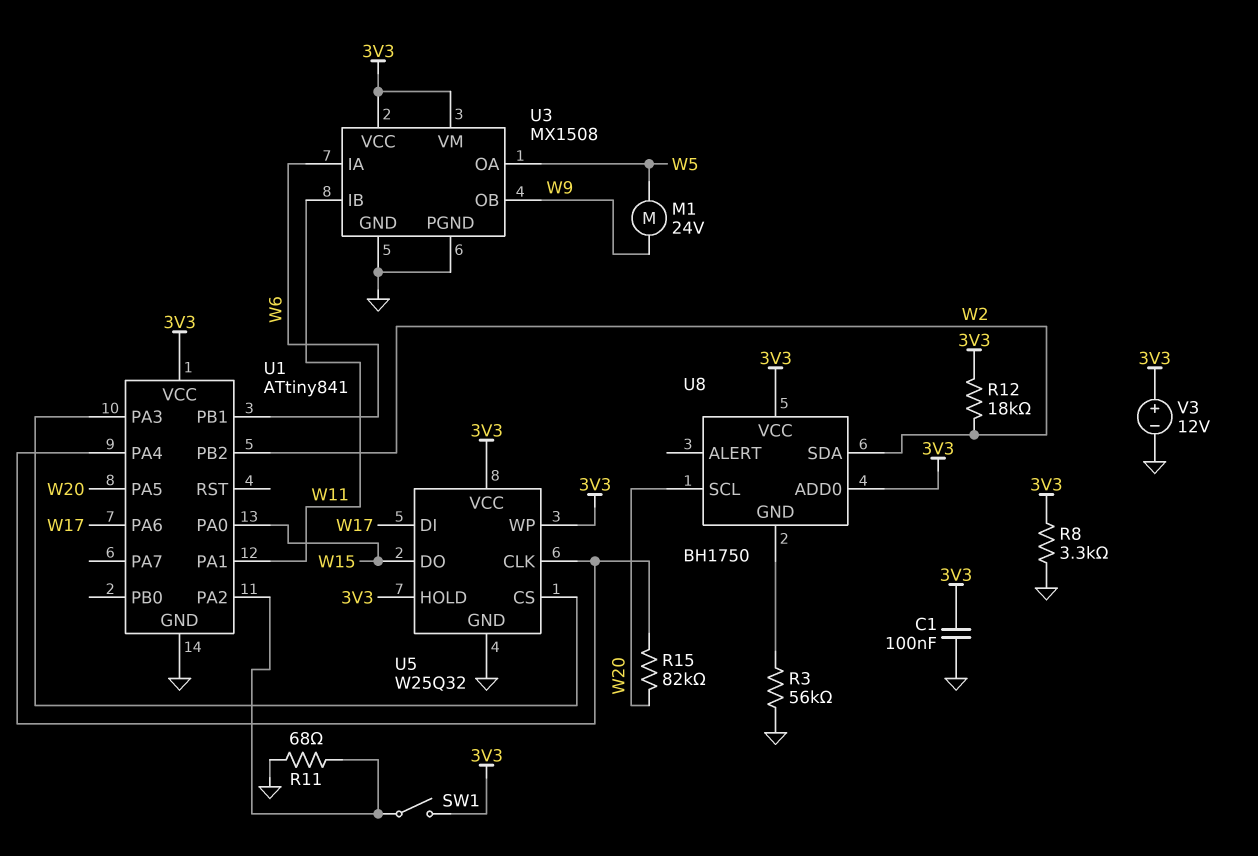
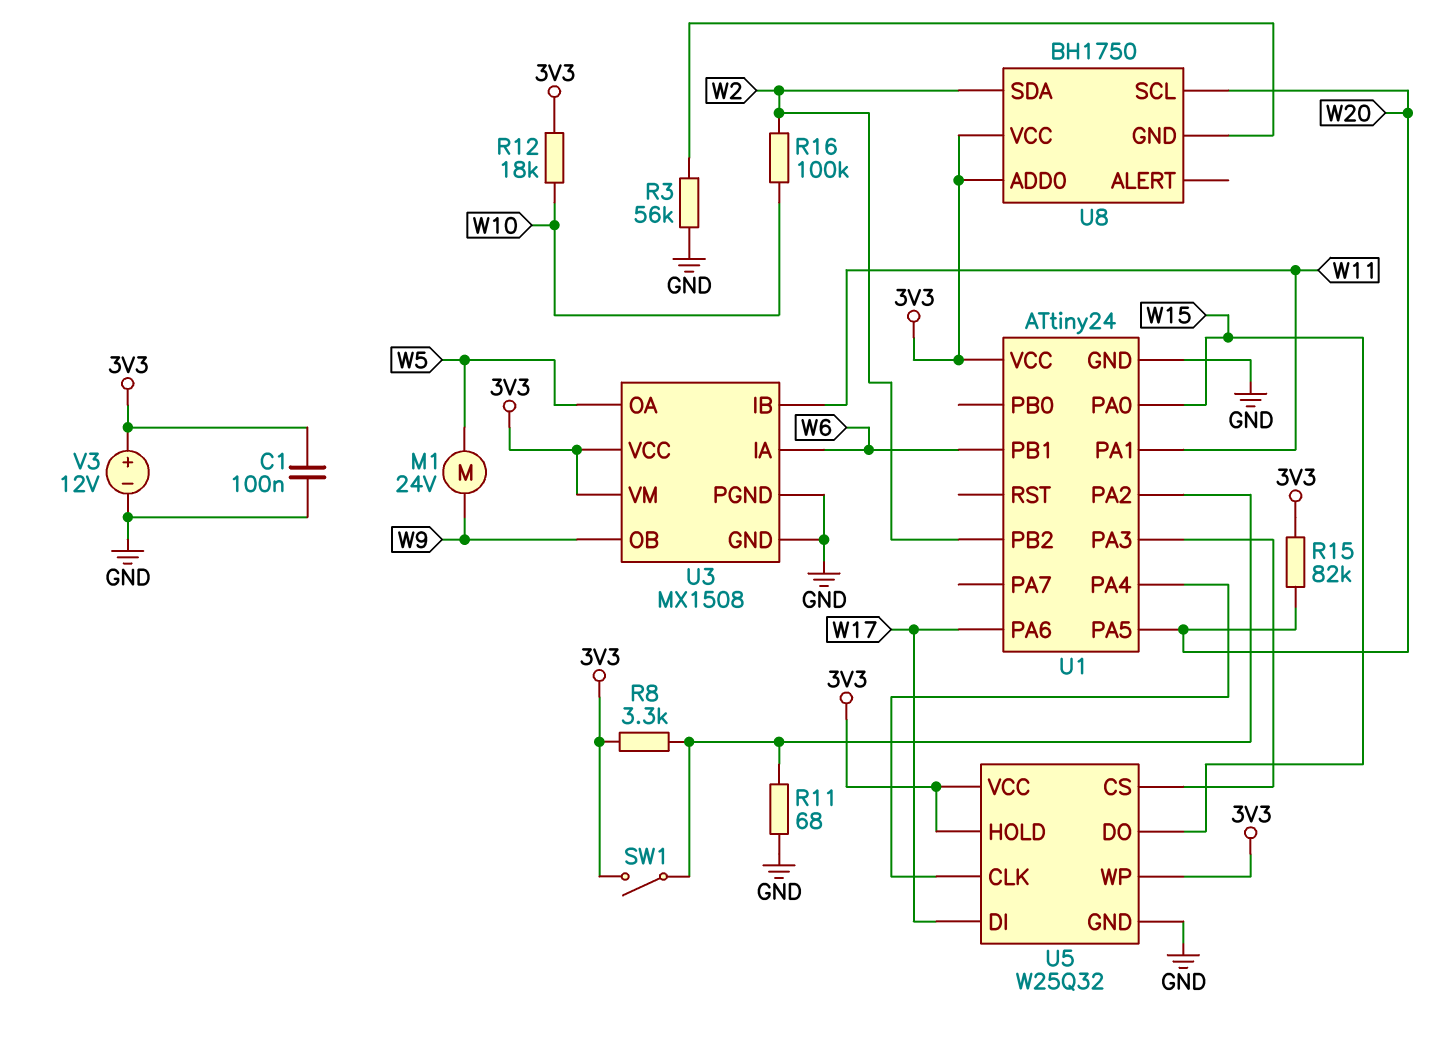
R8: 3.3k (3V3, GND) -> 3.3k (3V3, U1/PA2)
R12: 18k (3V3, W2) -> 18k (3V3, W10)
R15: 82k (U1/PA4, W20) -> 82k (3V3, W20)
R16: none -> 100k (W2, W10)
U1: ATtiny841 -> ATtiny24

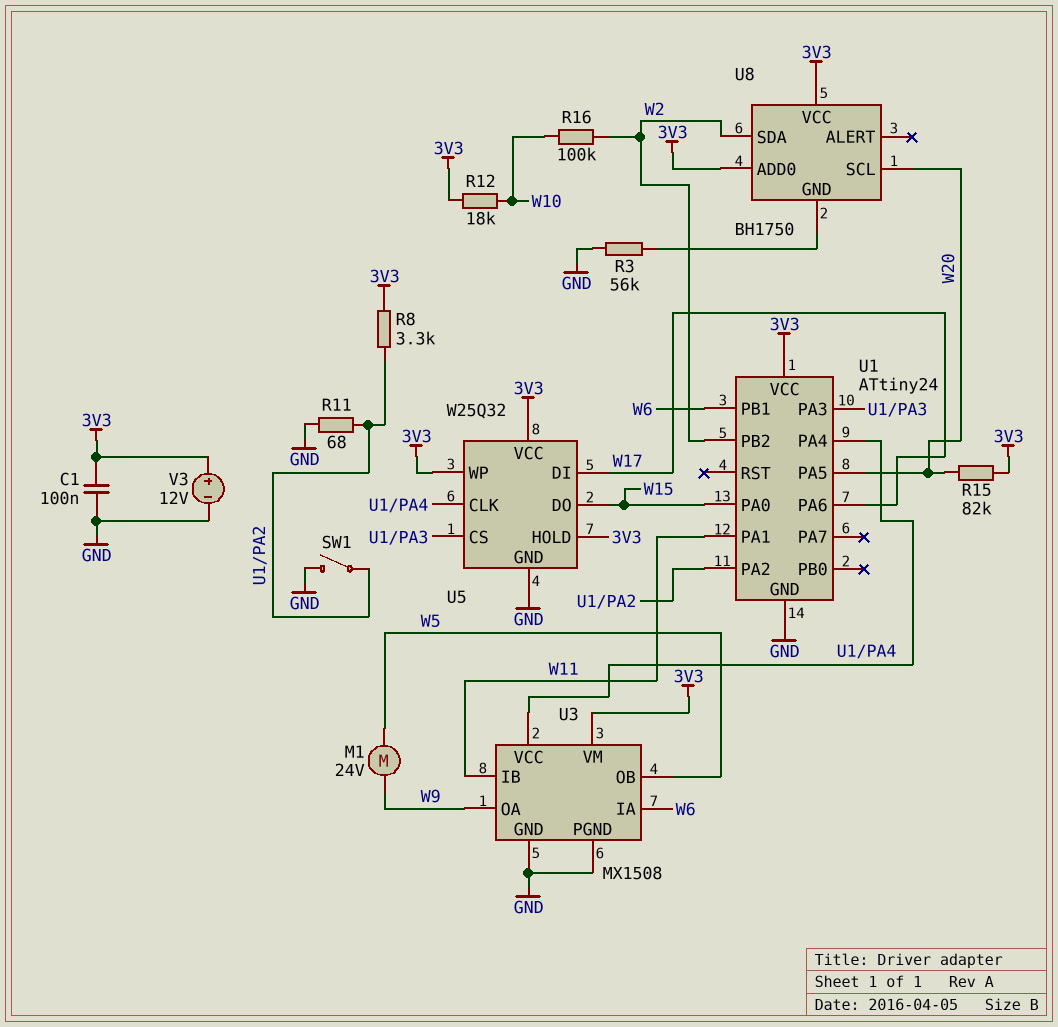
SW1: switch (3V3, U1/PA2) -> switch (GND, U1/PA2)
U3 pin OA: W5 -> W9
U3 pin OB: W9 -> W5
U3 pin VCC: 3V3 -> U1/PA4

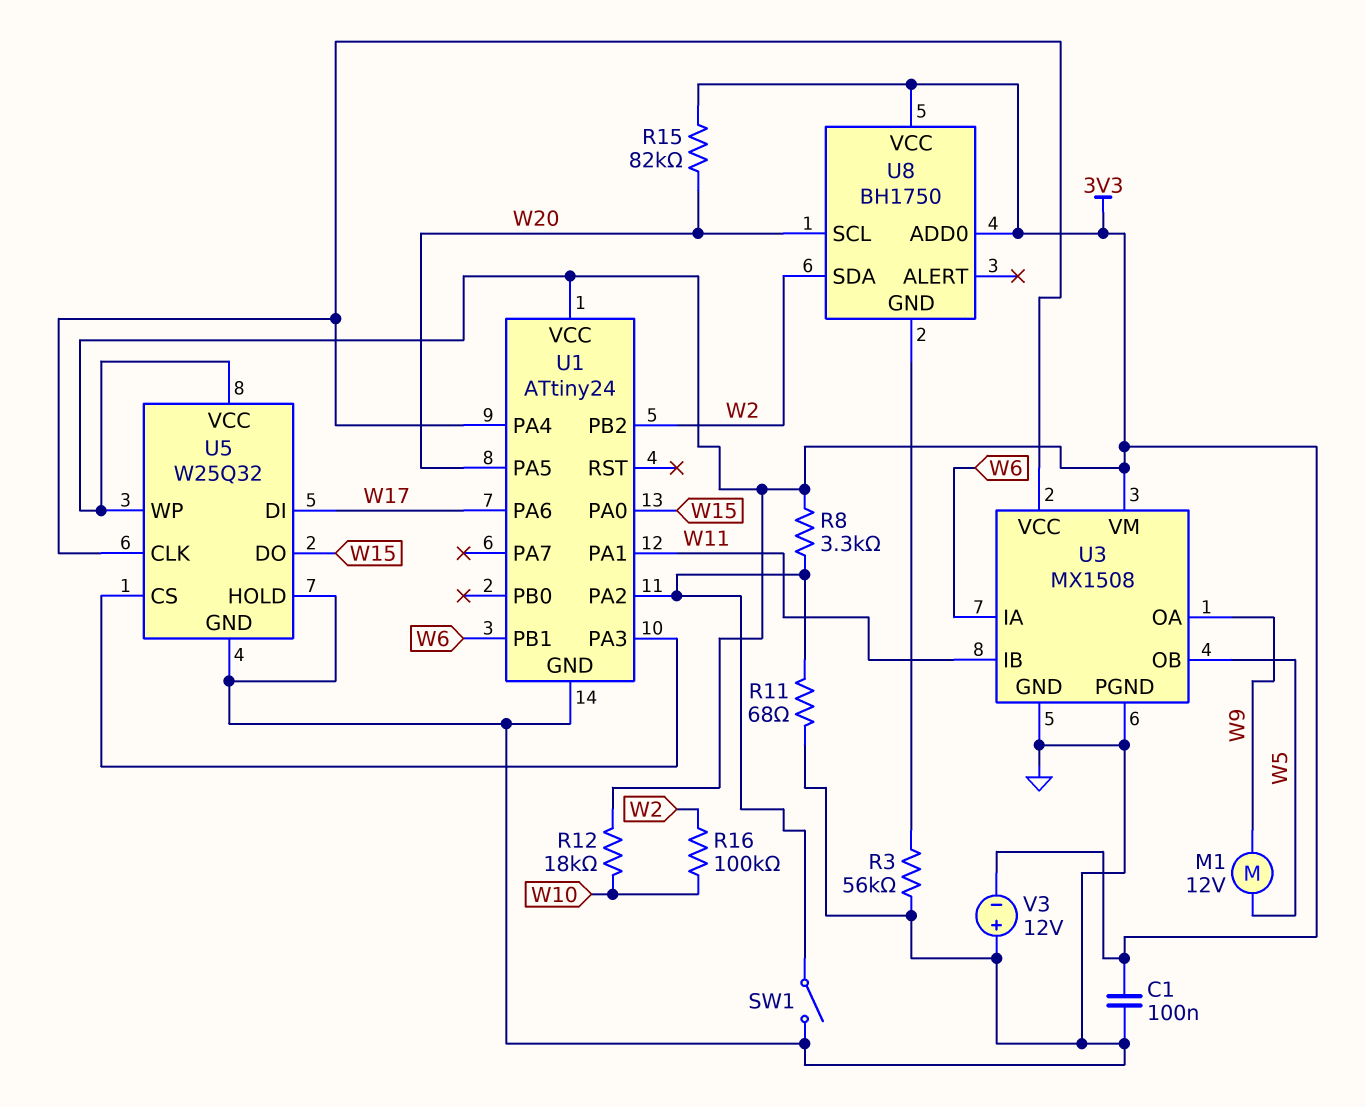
M1: motor 24V (W5, W9) -> motor 12V (W5, W9)
U5 pin HOLD: 3V3 -> GND
V3: 12V (plus 3V3, minus GND) -> 12V (plus GND, minus 3V3)

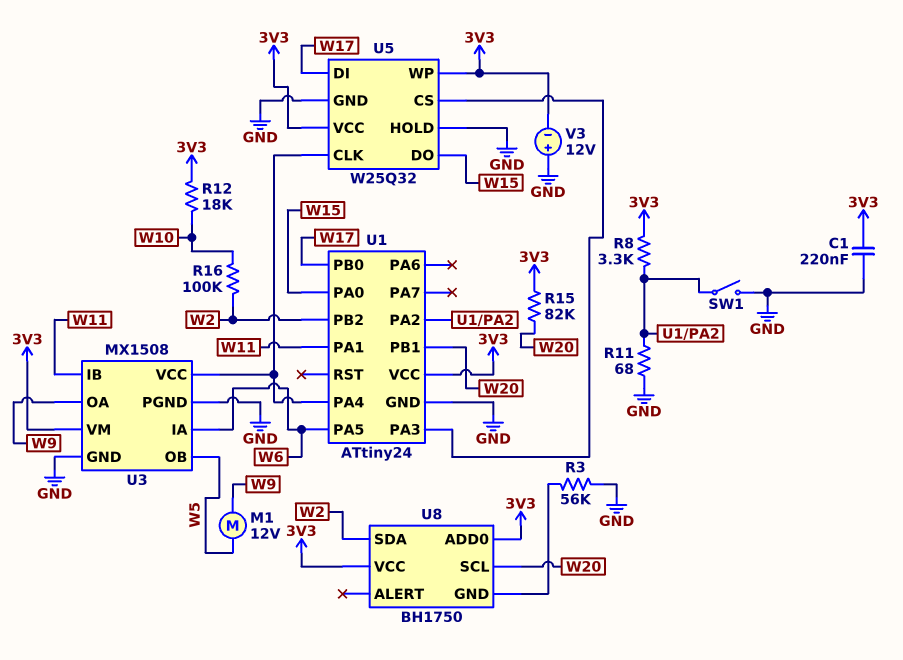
C1: 100nF (3V3, GND) -> 220nF (3V3, GND)
U1 pin PA5: W20 -> W6
U1 pin PA6: W17 -> none
U1 pin PB0: none -> W17
U1 pin PB1: W6 -> W20

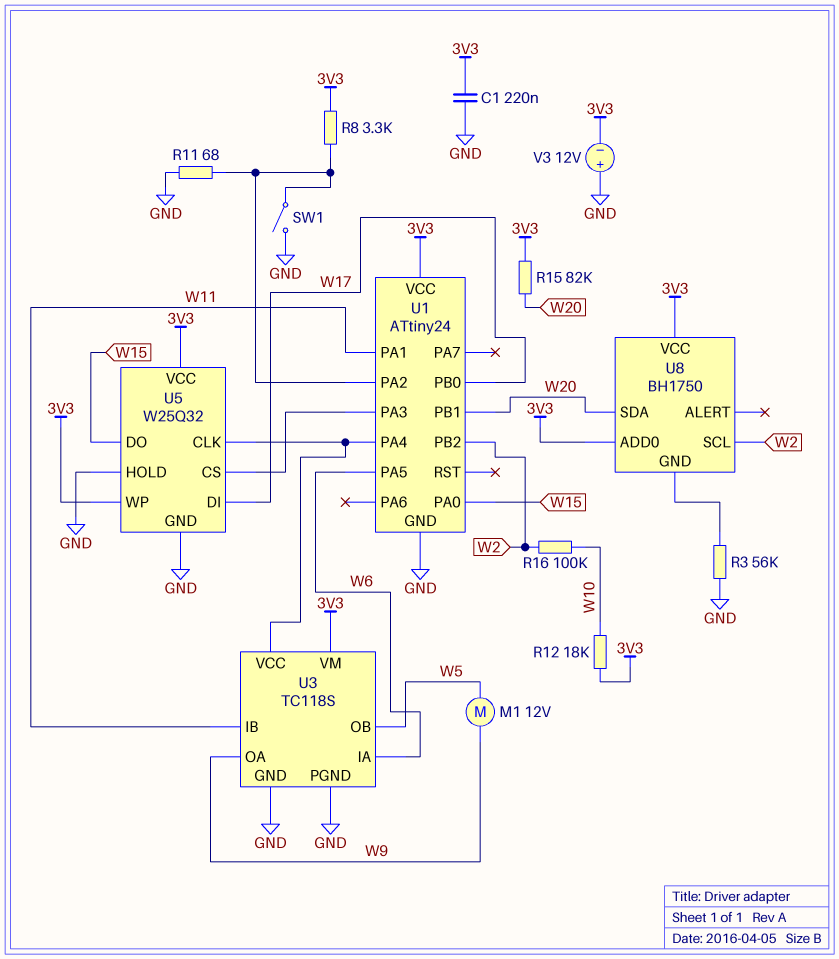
U3: MX1508 -> TC118S
U8 pin SCL: W20 -> W2
U8 pin SDA: W2 -> W20

